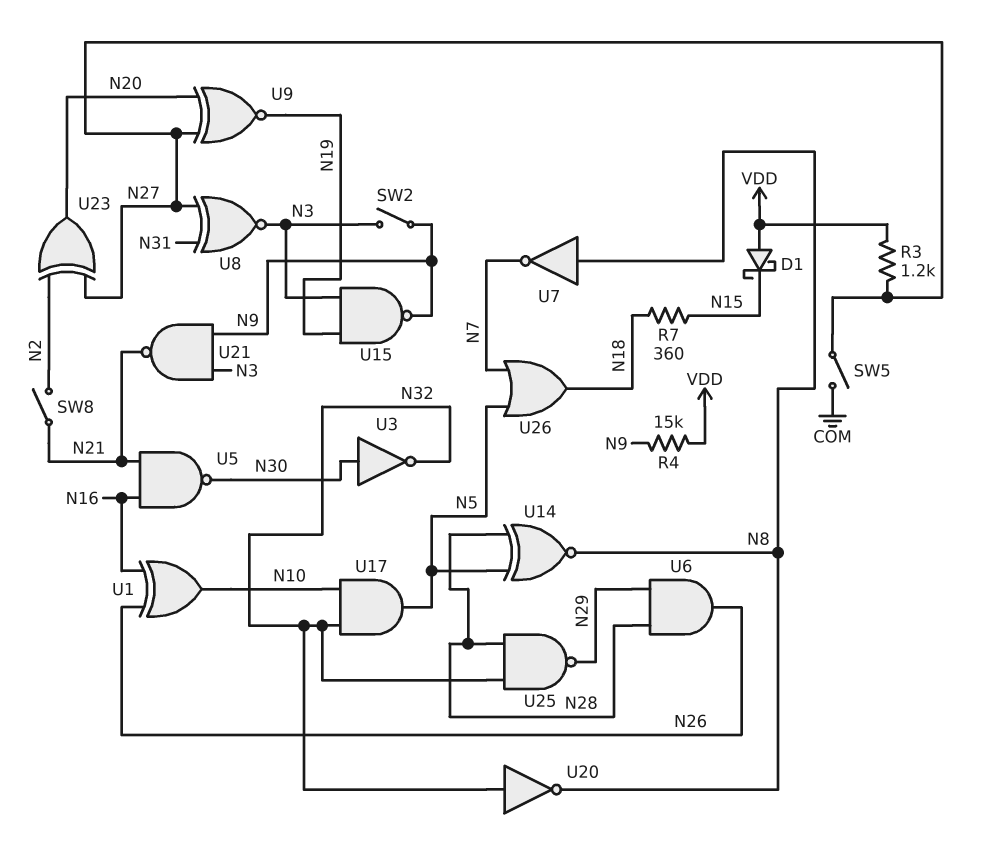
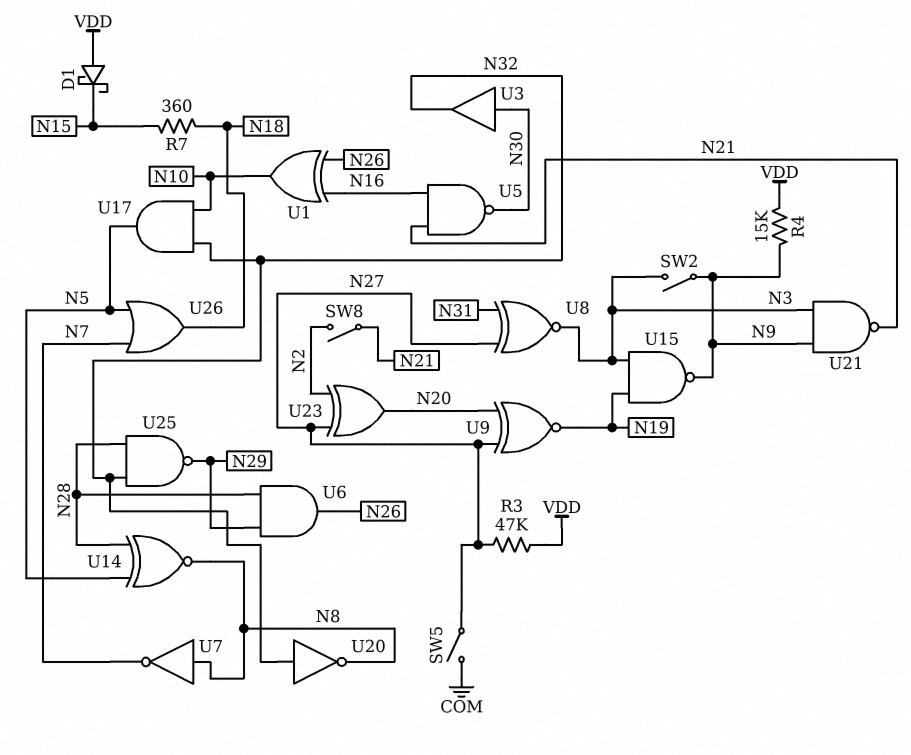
R3: 1.2k (N27, VDD) -> 47k (N27, VDD)
U3: NOT (in N30, out N32) -> buffer (in N30, out N32)

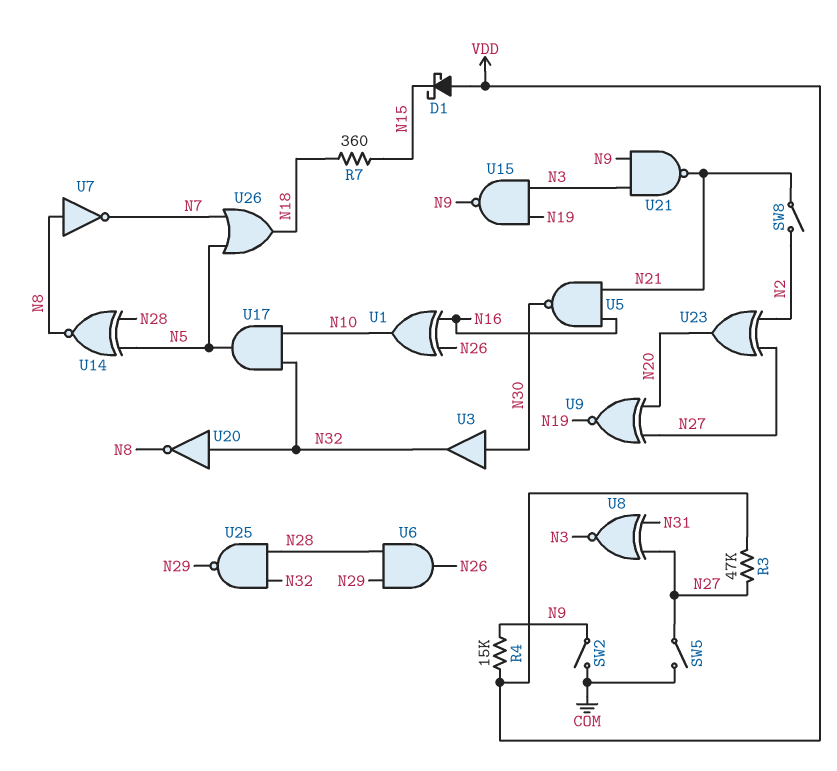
SW2: switch (N3, N9) -> switch (COM, N9)

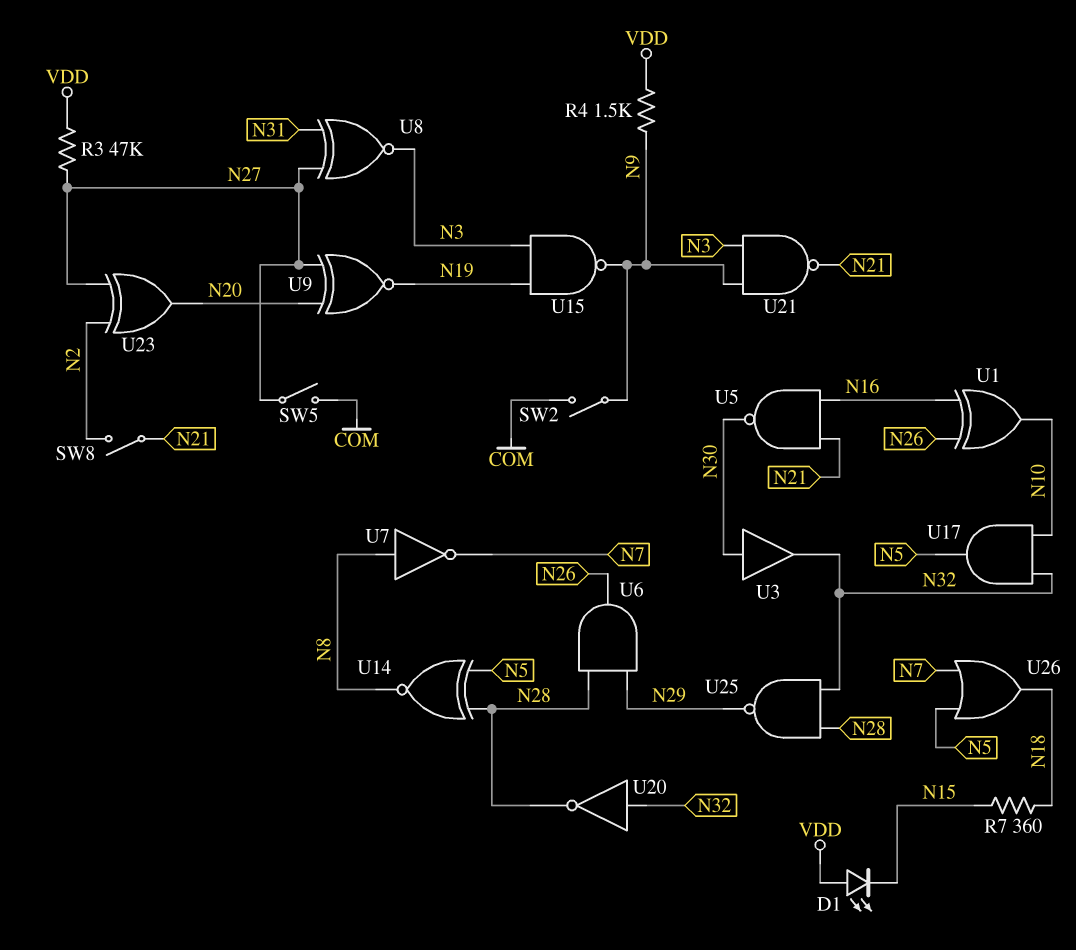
D1: schottky (A VDD, K N15) -> LED (A VDD, K N15)
R4: 15k (N9, VDD) -> 1.5k (N9, VDD)
U20: NOT (in N32, out N8) -> NOT (in N32, out N28)

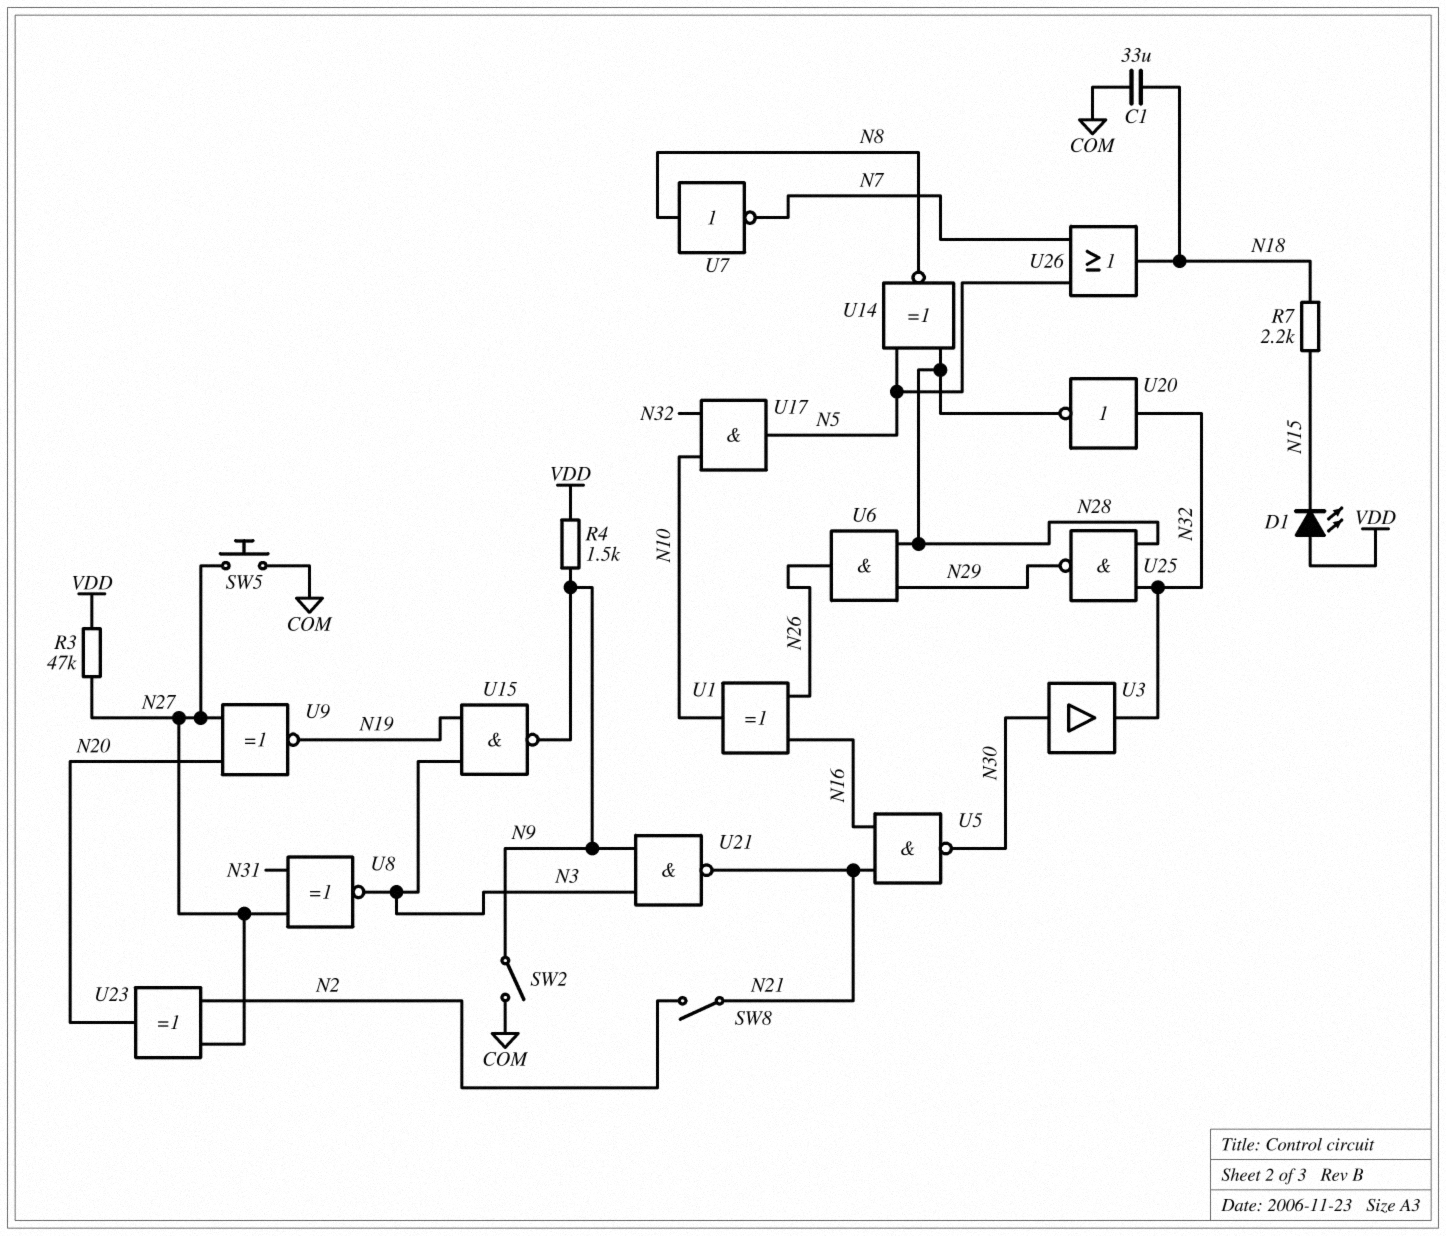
C1: none -> 33uF (COM, N18)
R7: 360 (N15, N18) -> 2.2k (N15, N18)
SW5: switch (COM, N27) -> button (COM, N27)

